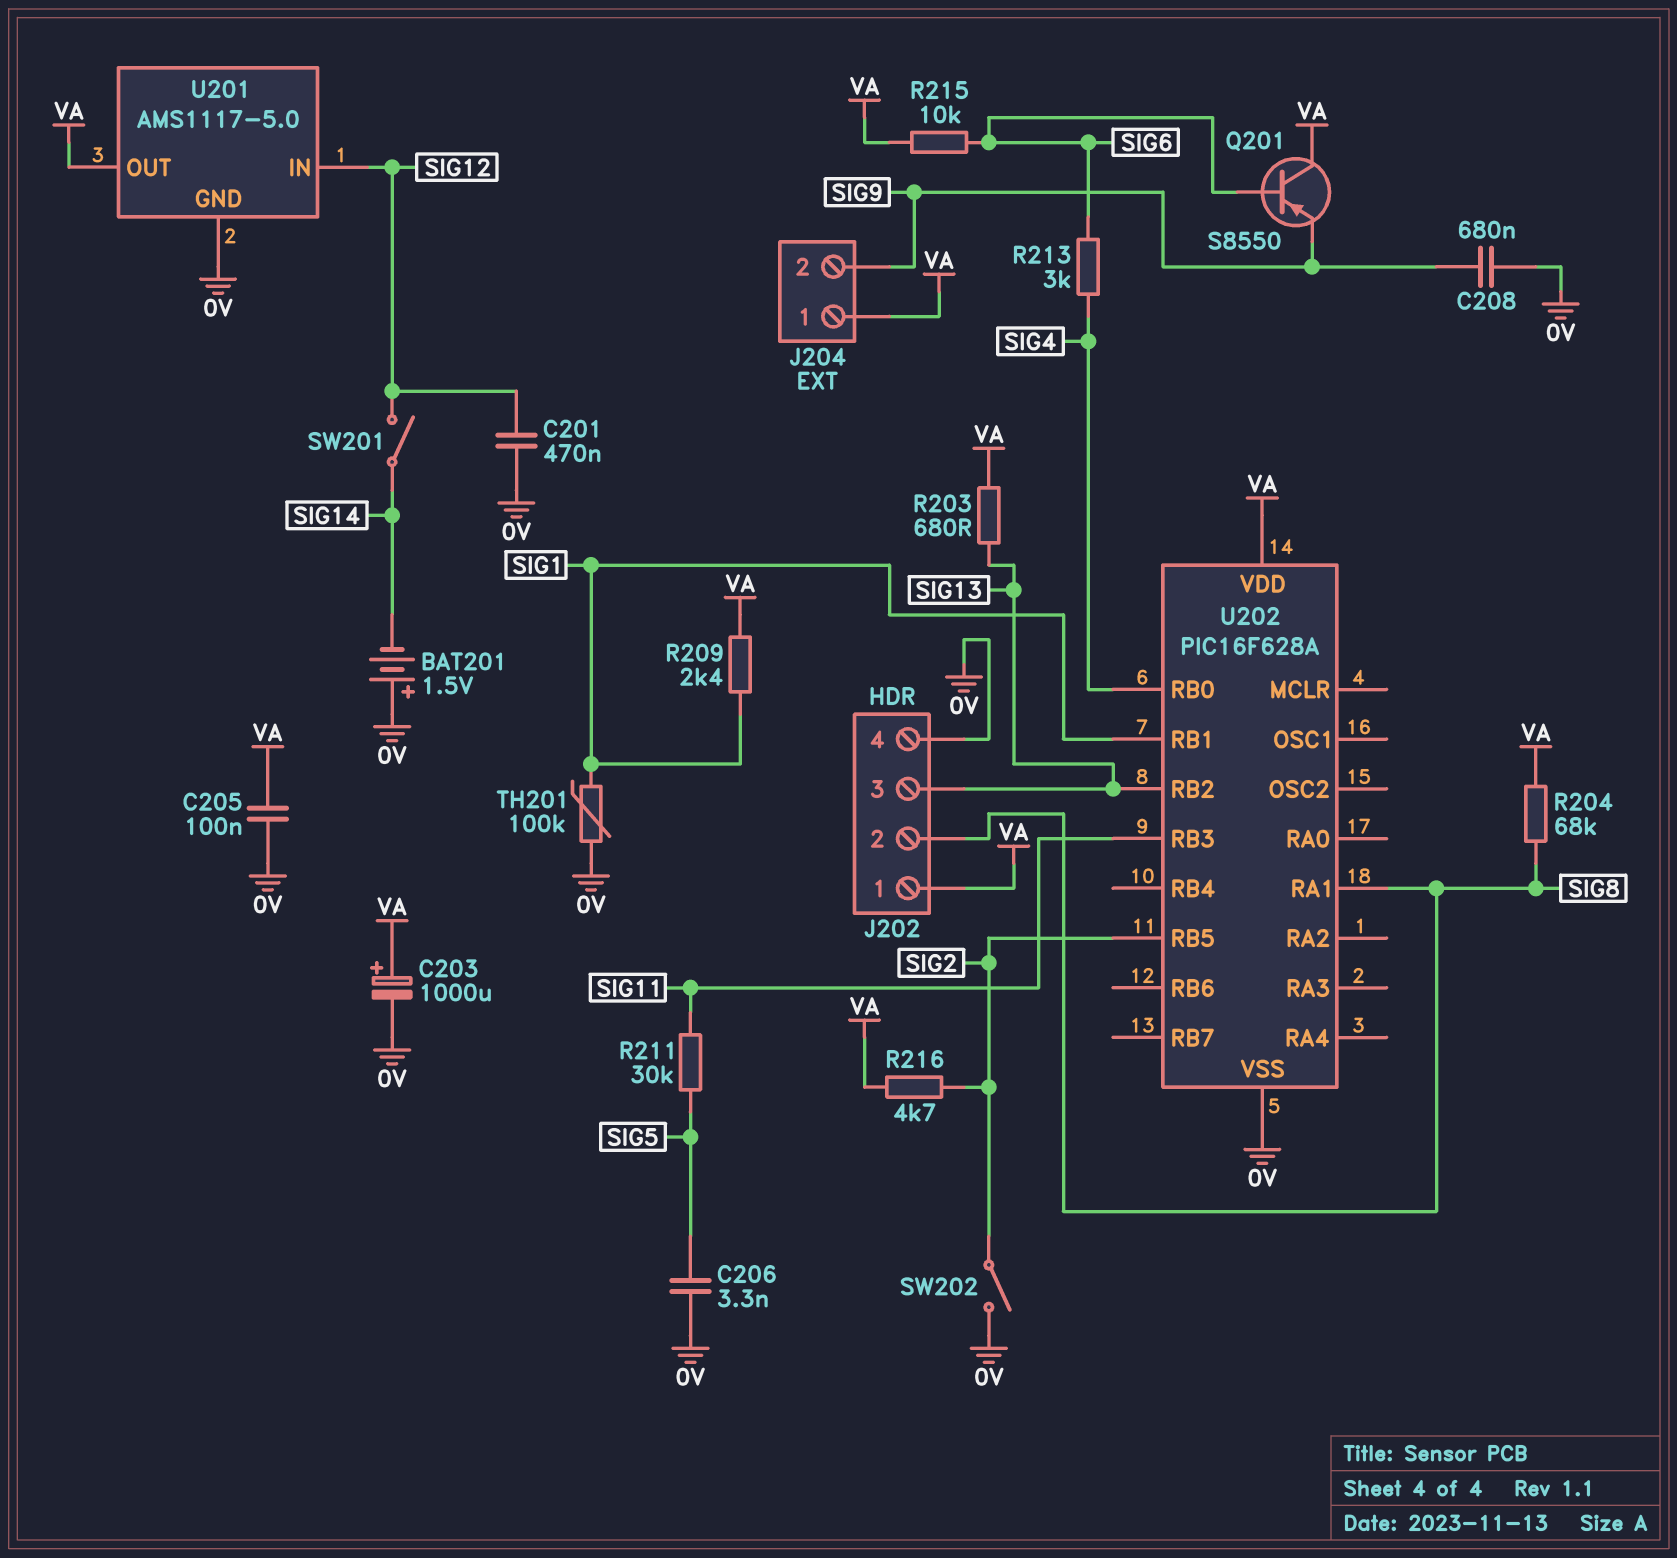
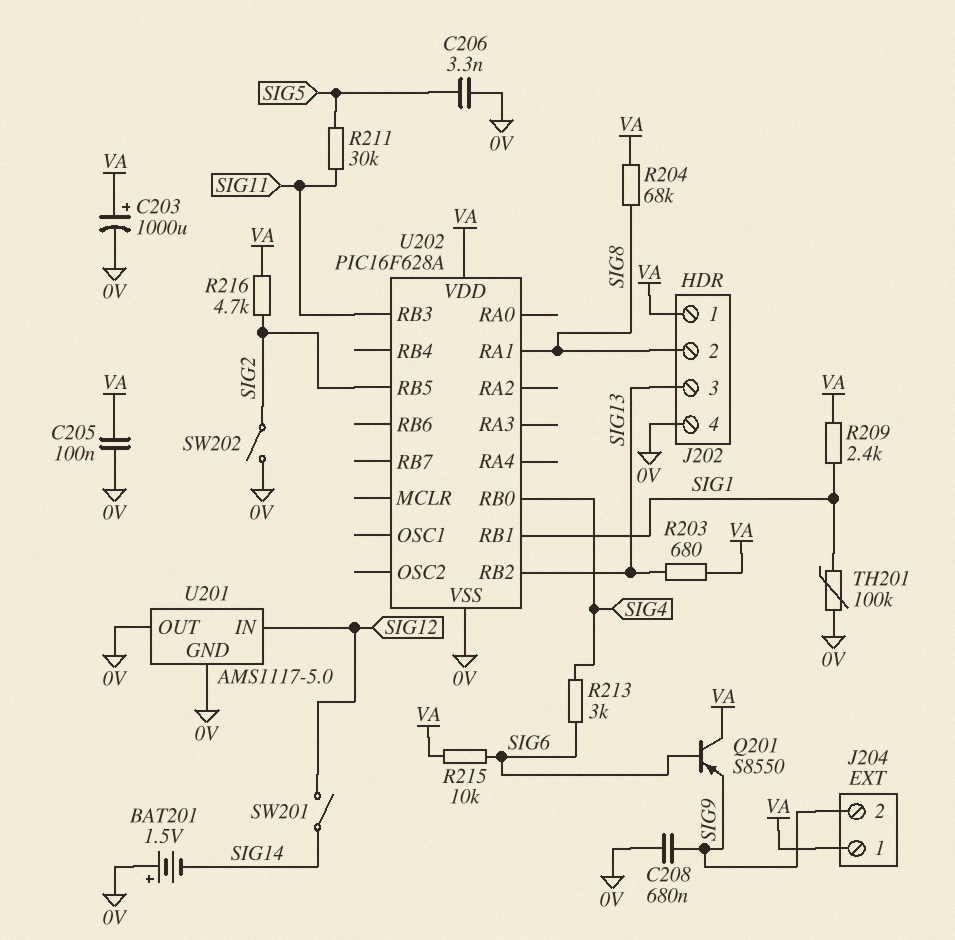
C201: 470nF (0V, SIG12) -> none
U201 pin OUT: VA -> 0V

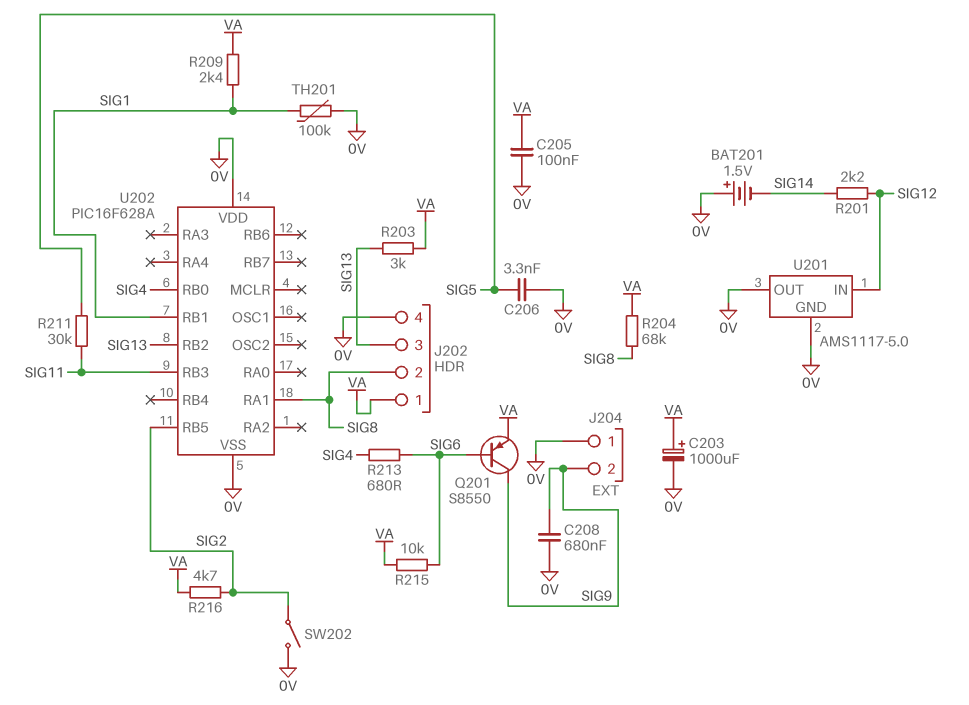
J204 pin 1: VA -> 0V
Q201: PNP S8550 (B SIG6, C VA, E SIG9) -> PNP S8550 (B SIG6, C SIG9, E VA)
R201: none -> 2.2k (SIG12, SIG14)
R203: 680 (SIG13, VA) -> 3k (SIG13, VA)
R213: 3k (SIG4, SIG6) -> 680 (SIG4, SIG6)
SW201: switch (SIG12, SIG14) -> none
U202 pin VDD: VA -> 0V

